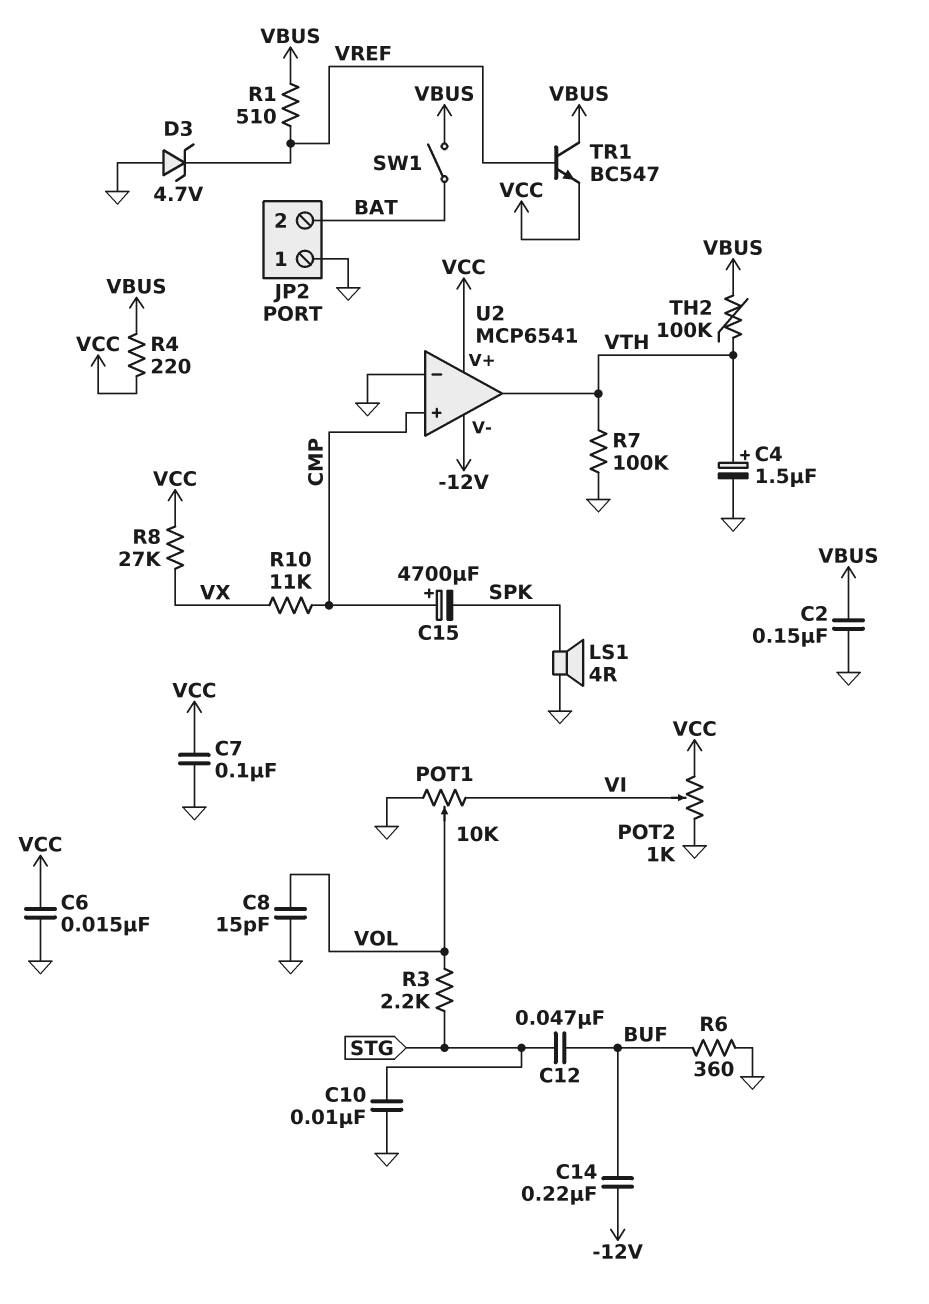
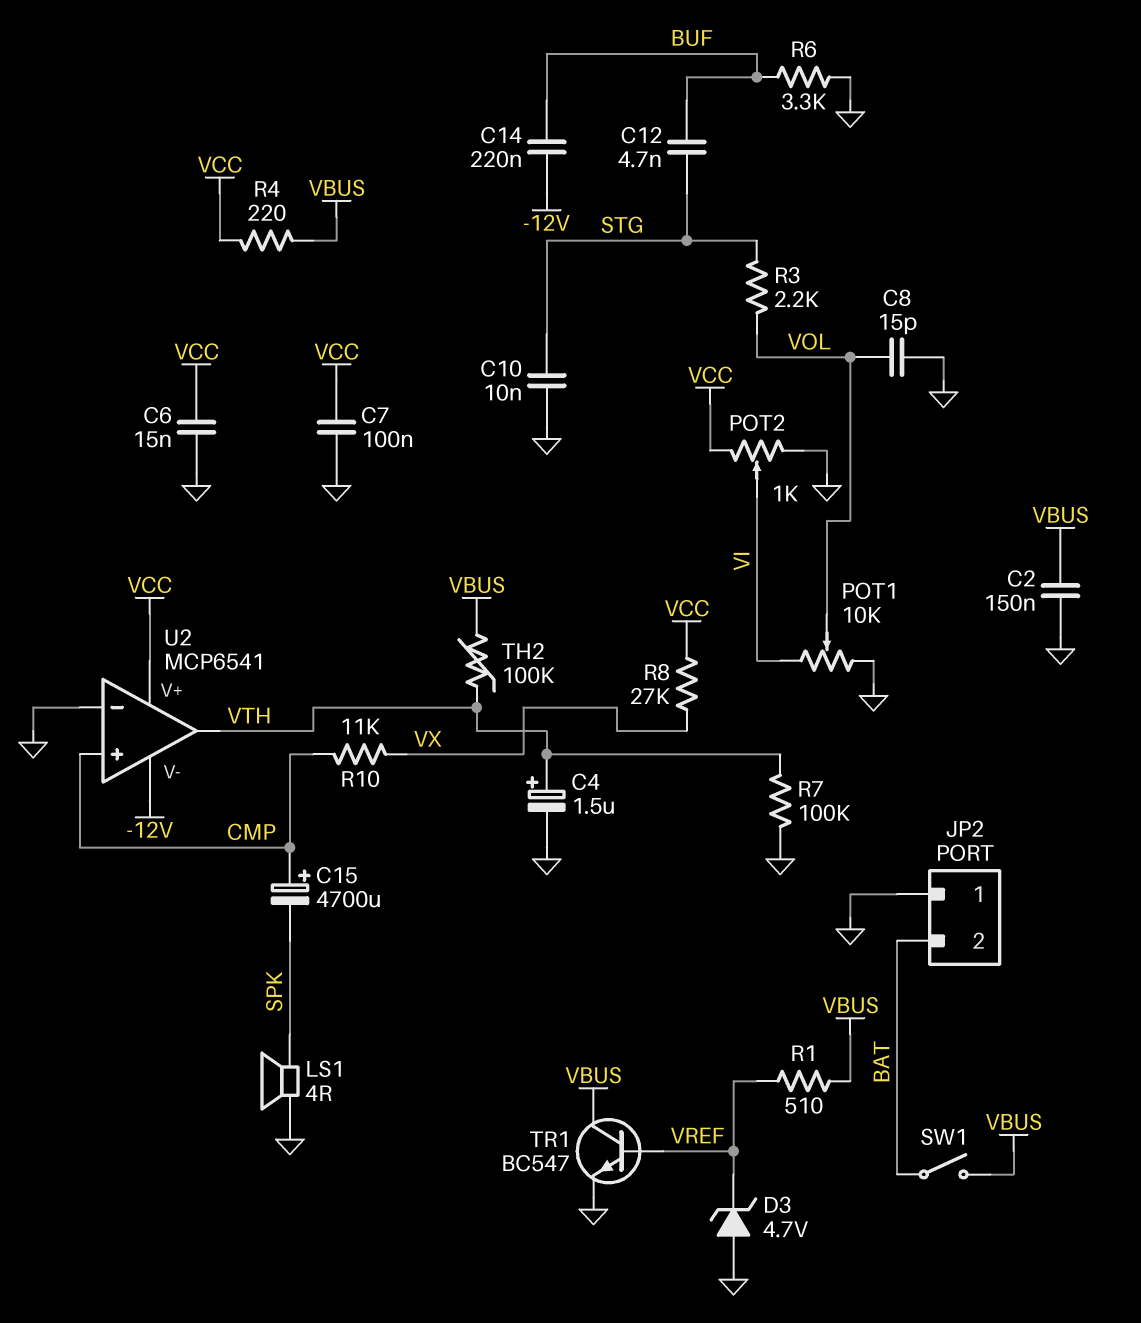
C12: 47nF (BUF, STG) -> 4.7nF (BUF, STG)
R6: 360 (BUF, GND) -> 3.3k (BUF, GND)
TR1: NPN BC547 (B VREF, C VBUS, E VCC) -> NPN BC547 (B VREF, C VBUS, E GND)

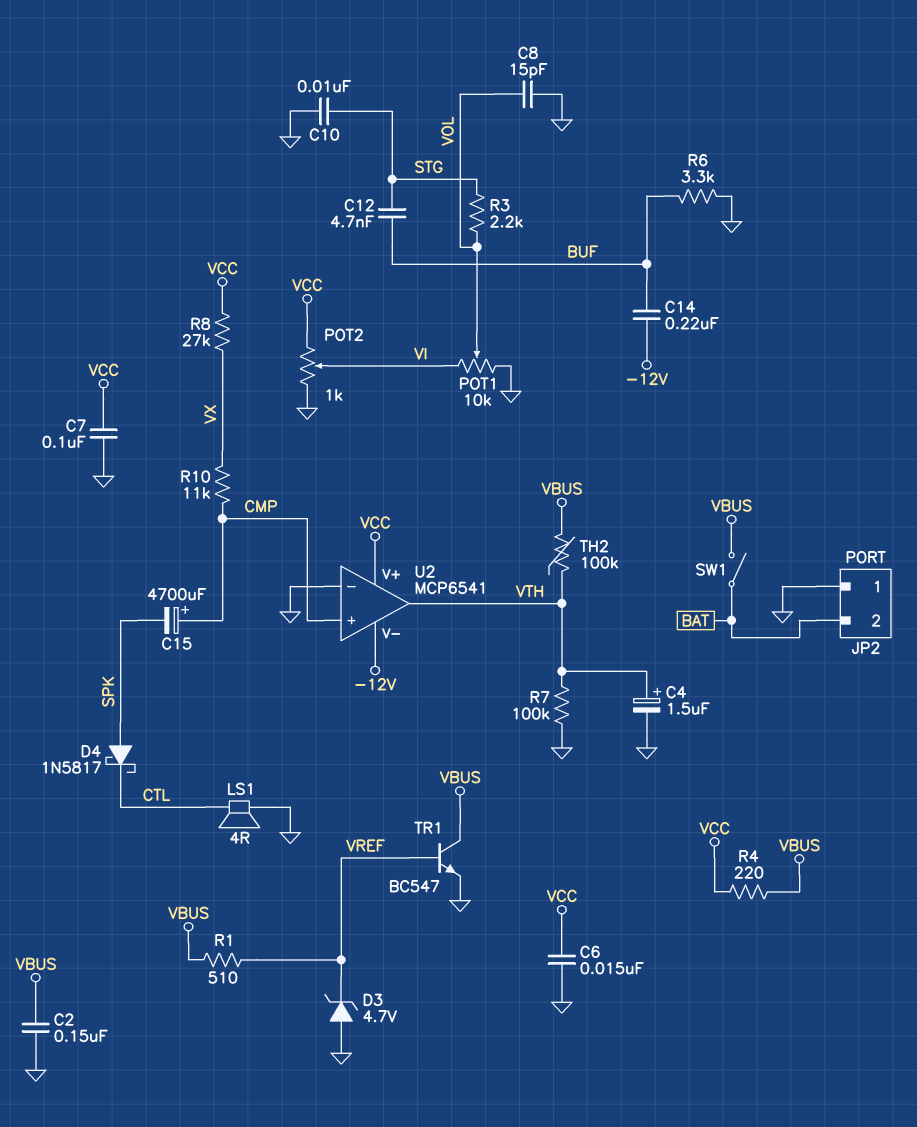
D4: none -> schottky 1N5817 (A SPK, K CTL)
LS1: speaker 4R (GND, SPK) -> speaker 4R (CTL, GND)

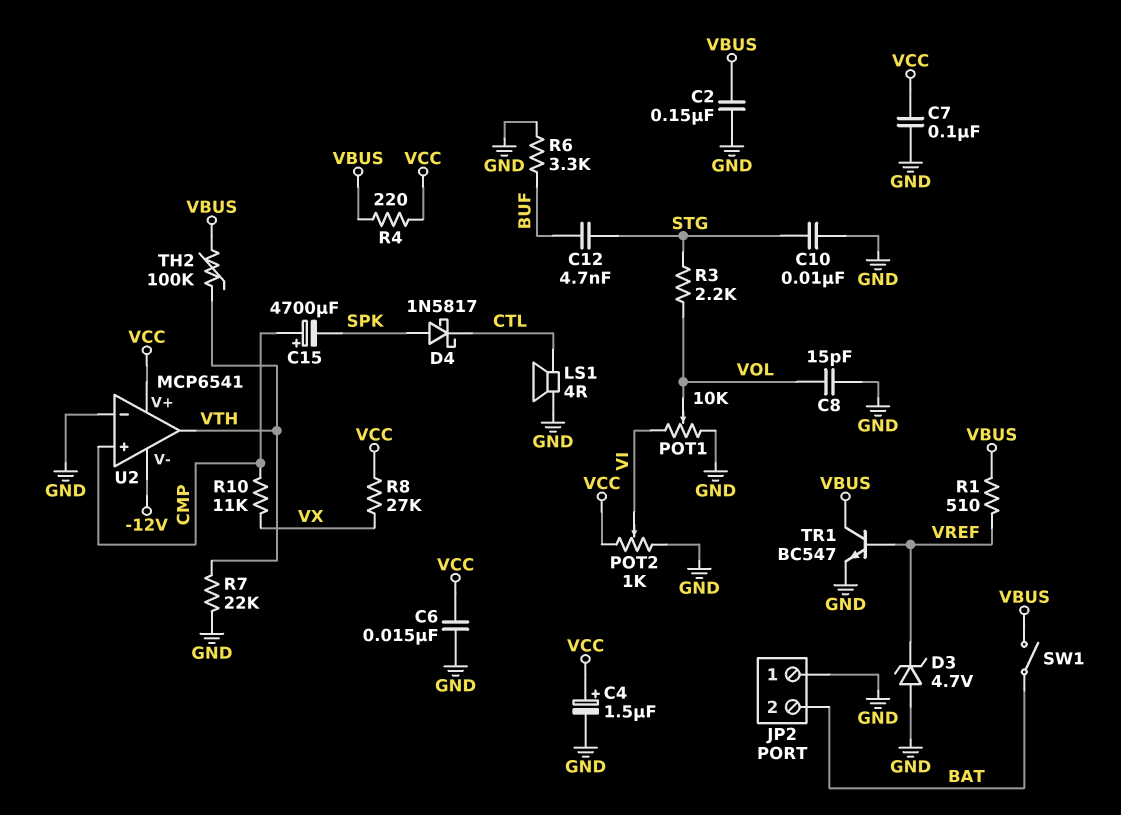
C4: 1.5uF (plus VTH, minus GND) -> 1.5uF (plus VCC, minus GND)
C14: 220nF (-12V, BUF) -> none
R7: 100k (GND, VTH) -> 22k (GND, VTH)

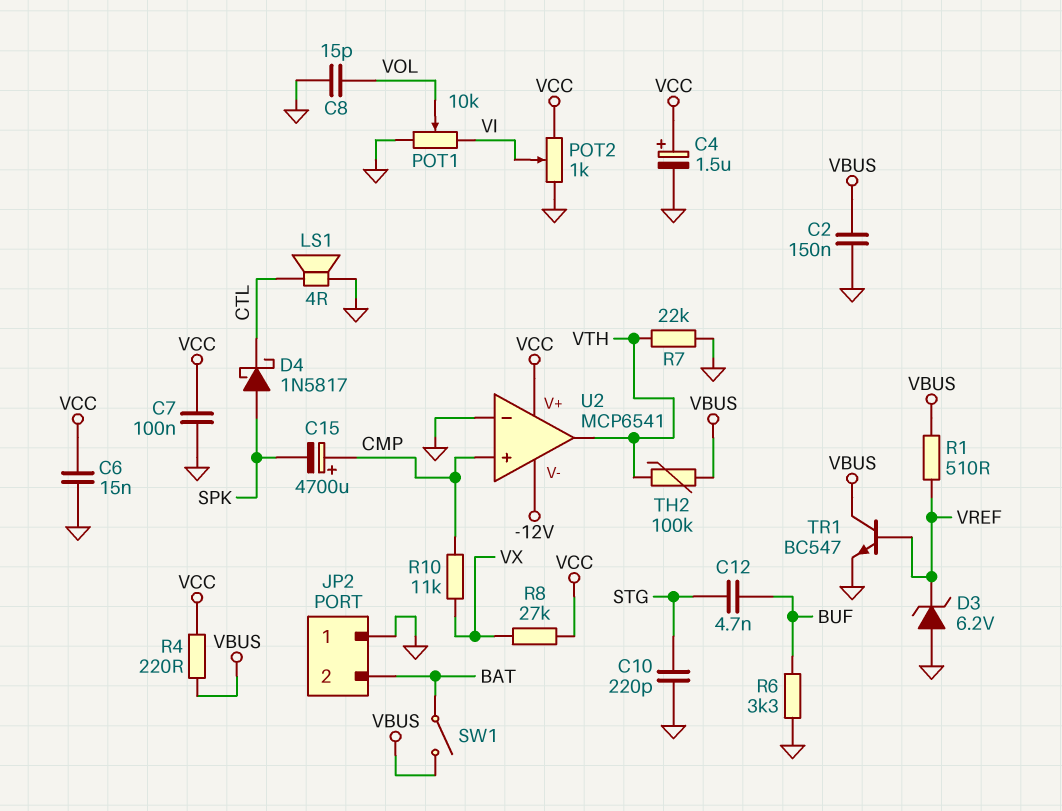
C10: 10nF (GND, STG) -> 220pF (GND, STG)
D3: zener 4.7V (A GND, K VREF) -> zener 6.2V (A GND, K VREF)
R3: 2.2k (STG, VOL) -> none

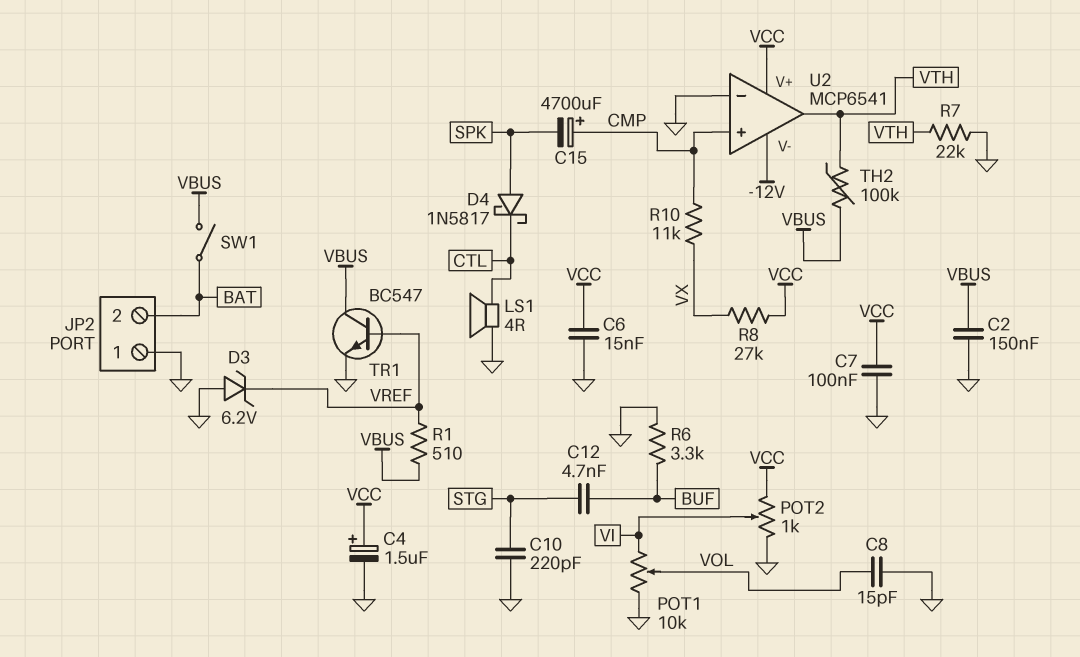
R4: 220 (VBUS, VCC) -> none

